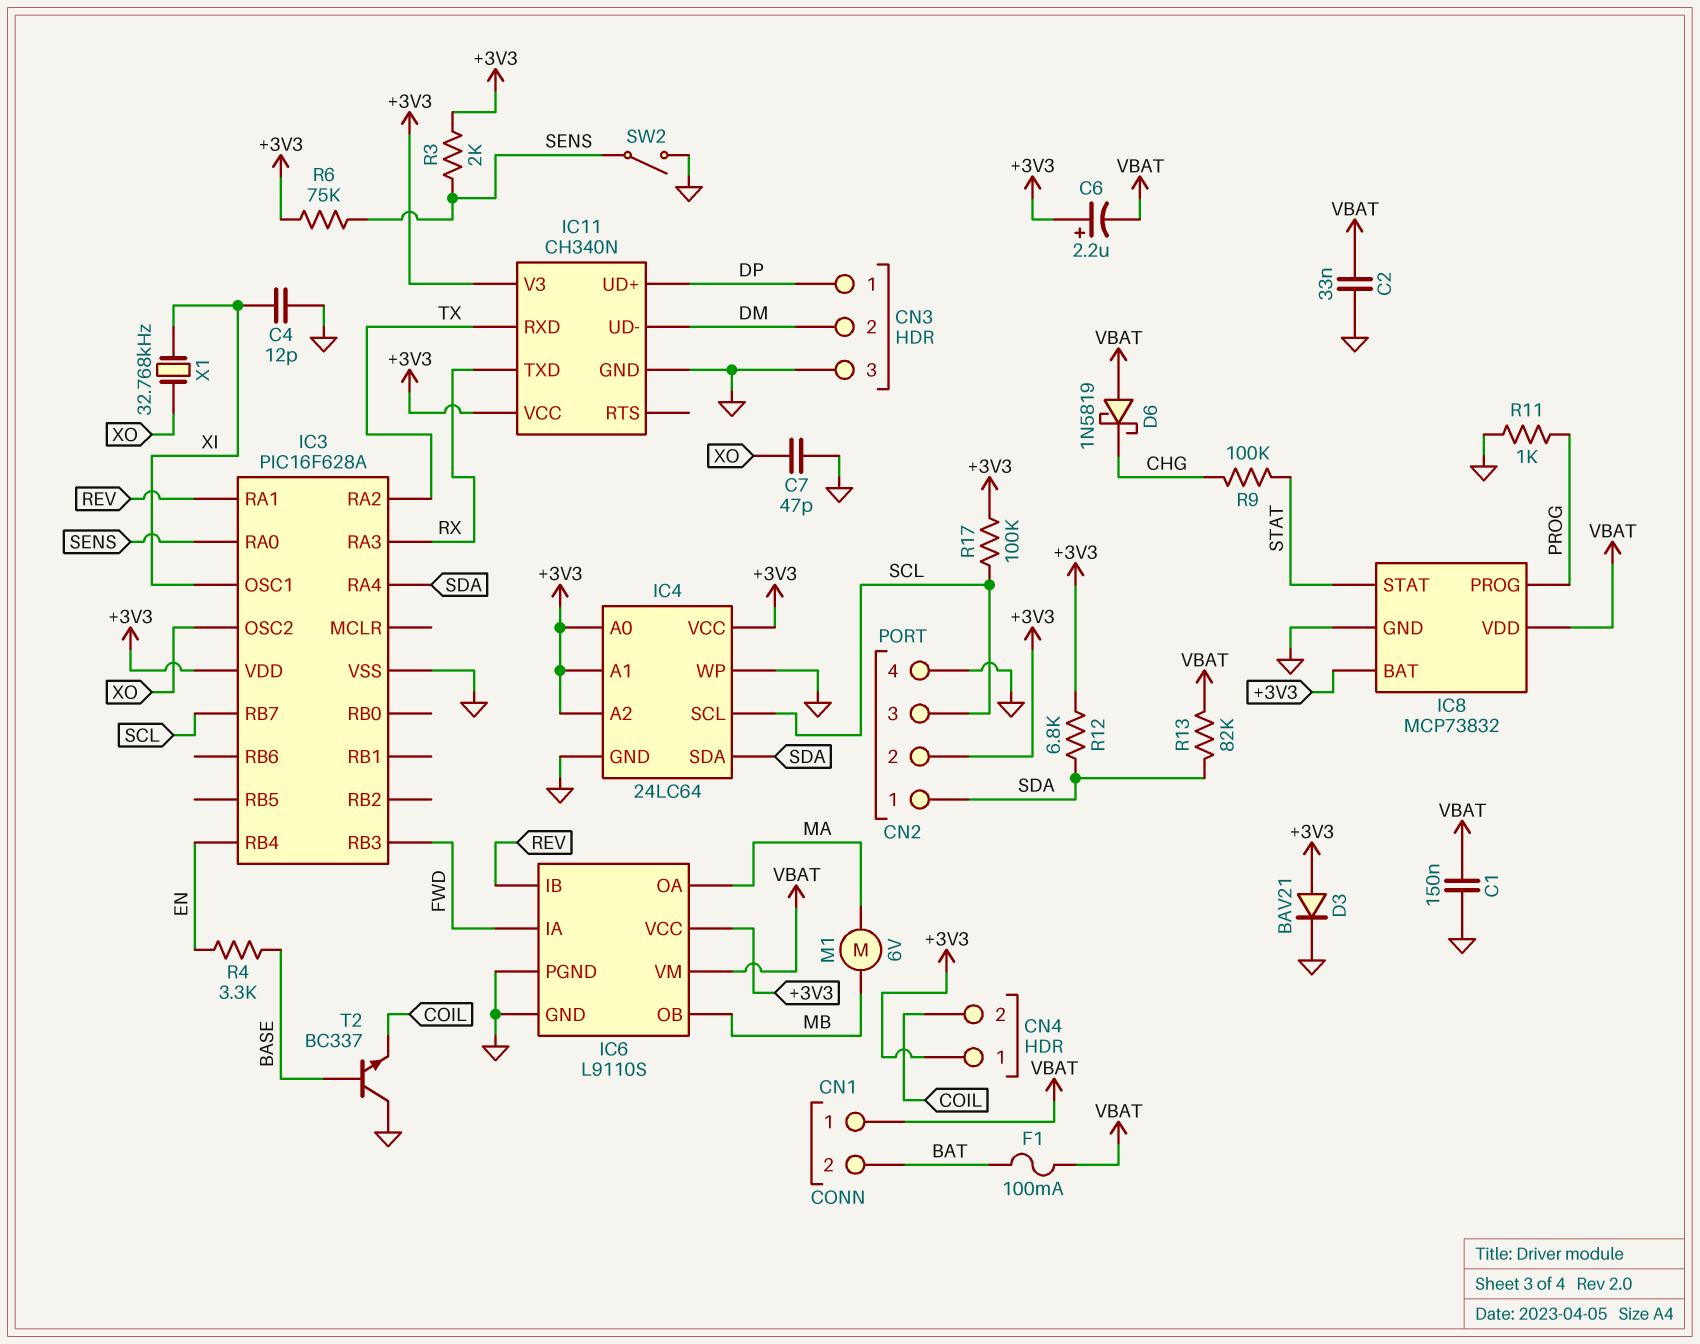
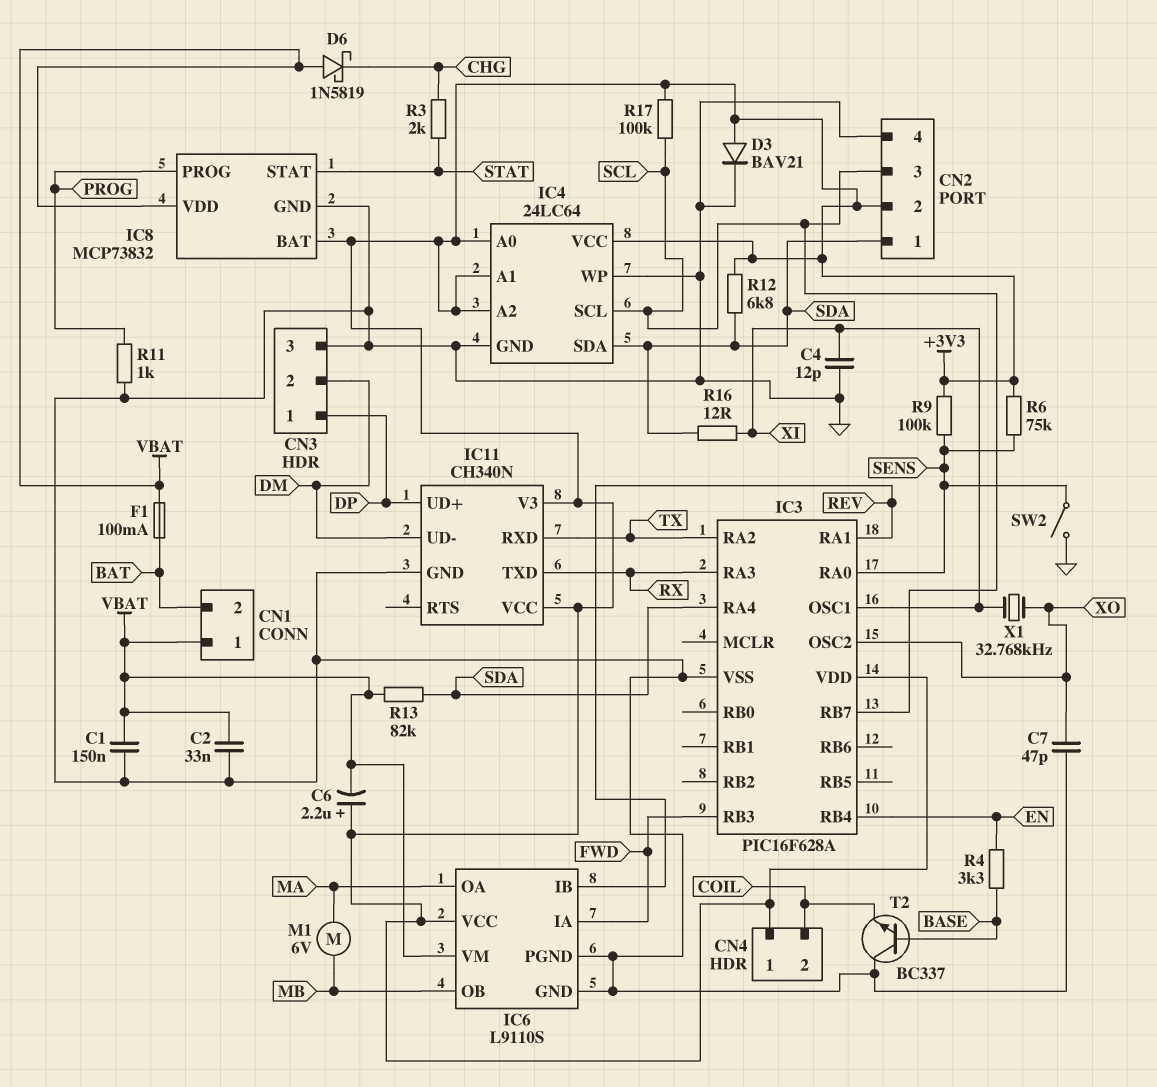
R3: 2k (+3V3, SENS) -> 2k (CHG, STAT)
R9: 100k (CHG, STAT) -> 100k (+3V3, SENS)
R16: none -> 12 (SDA, XI)

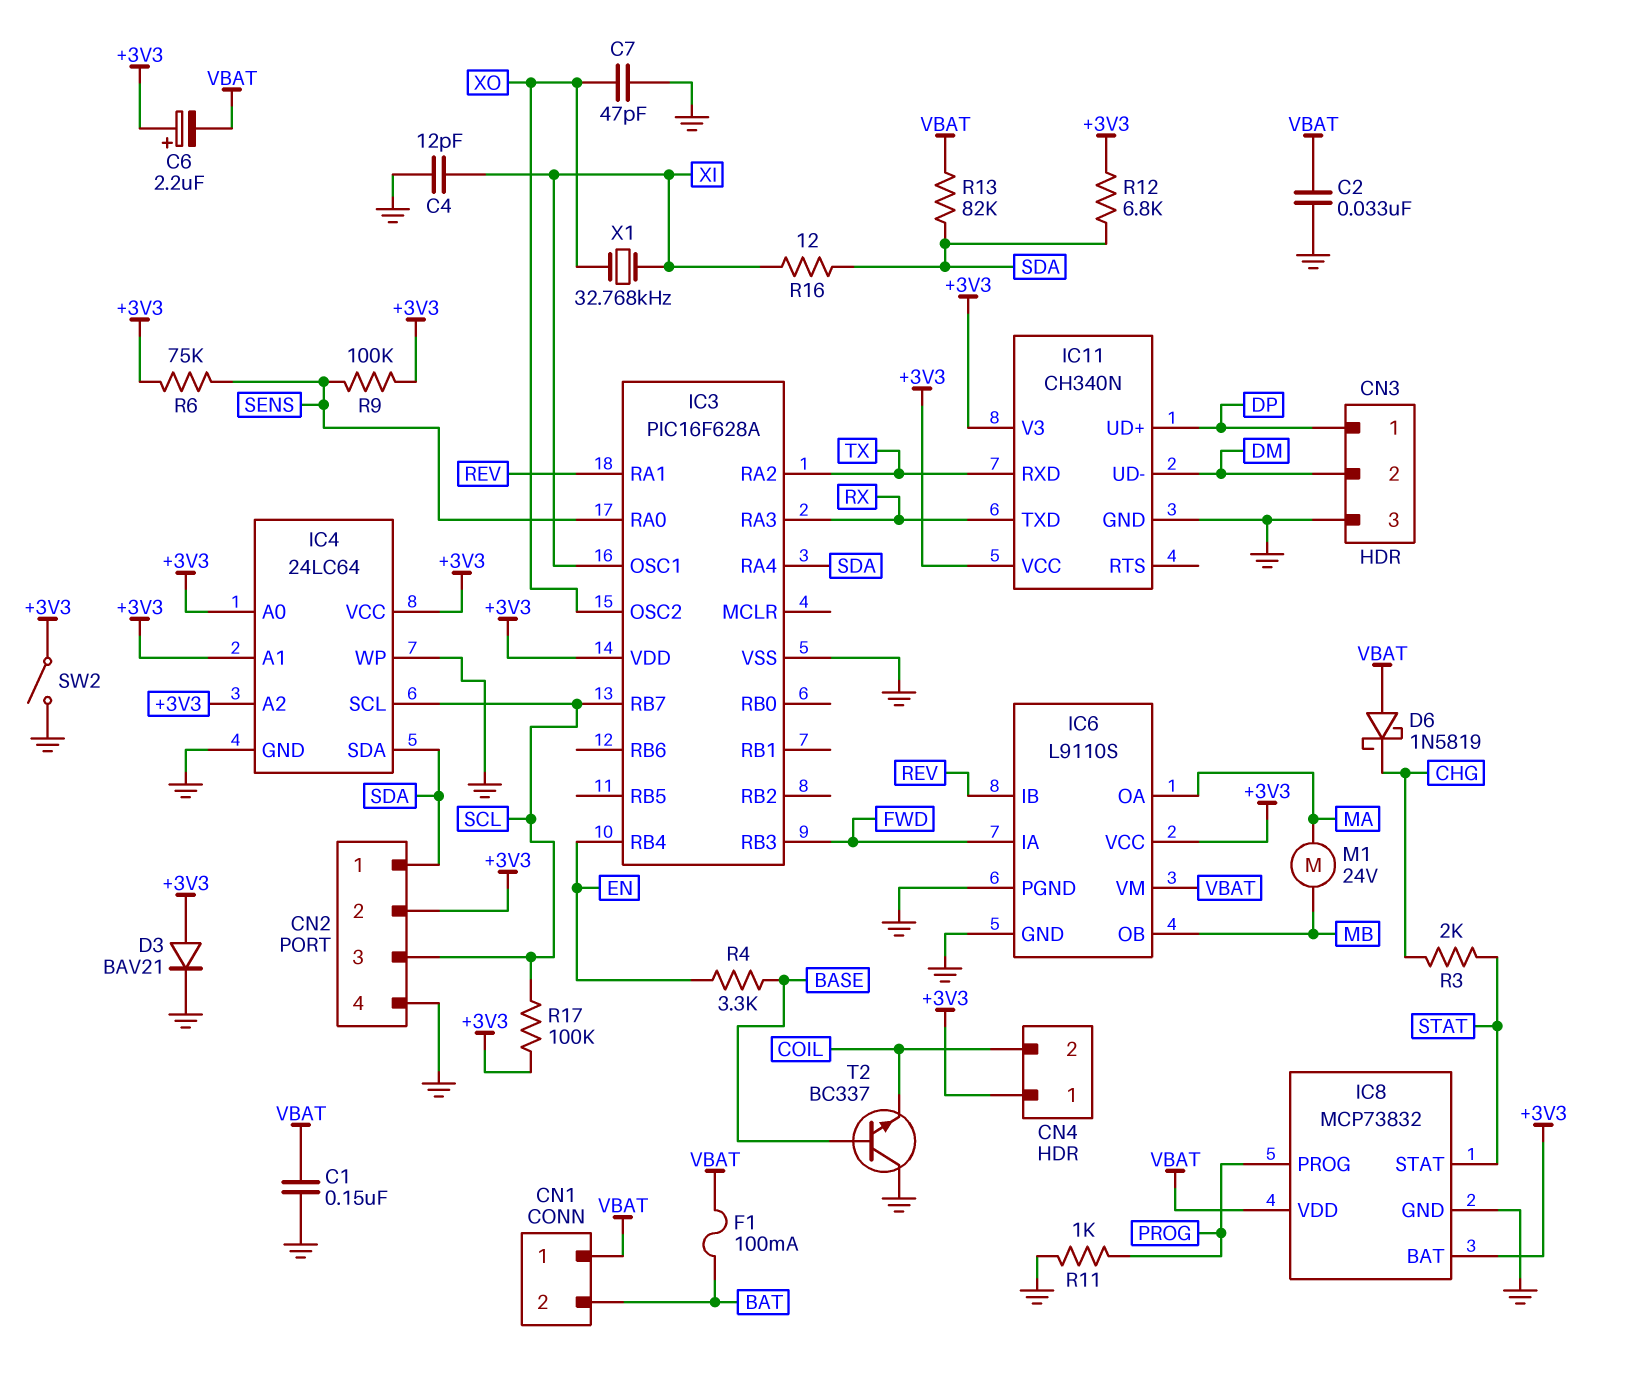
M1: motor 6V (MA, MB) -> motor 24V (MA, MB)
SW2: switch (GND, SENS) -> switch (+3V3, GND)

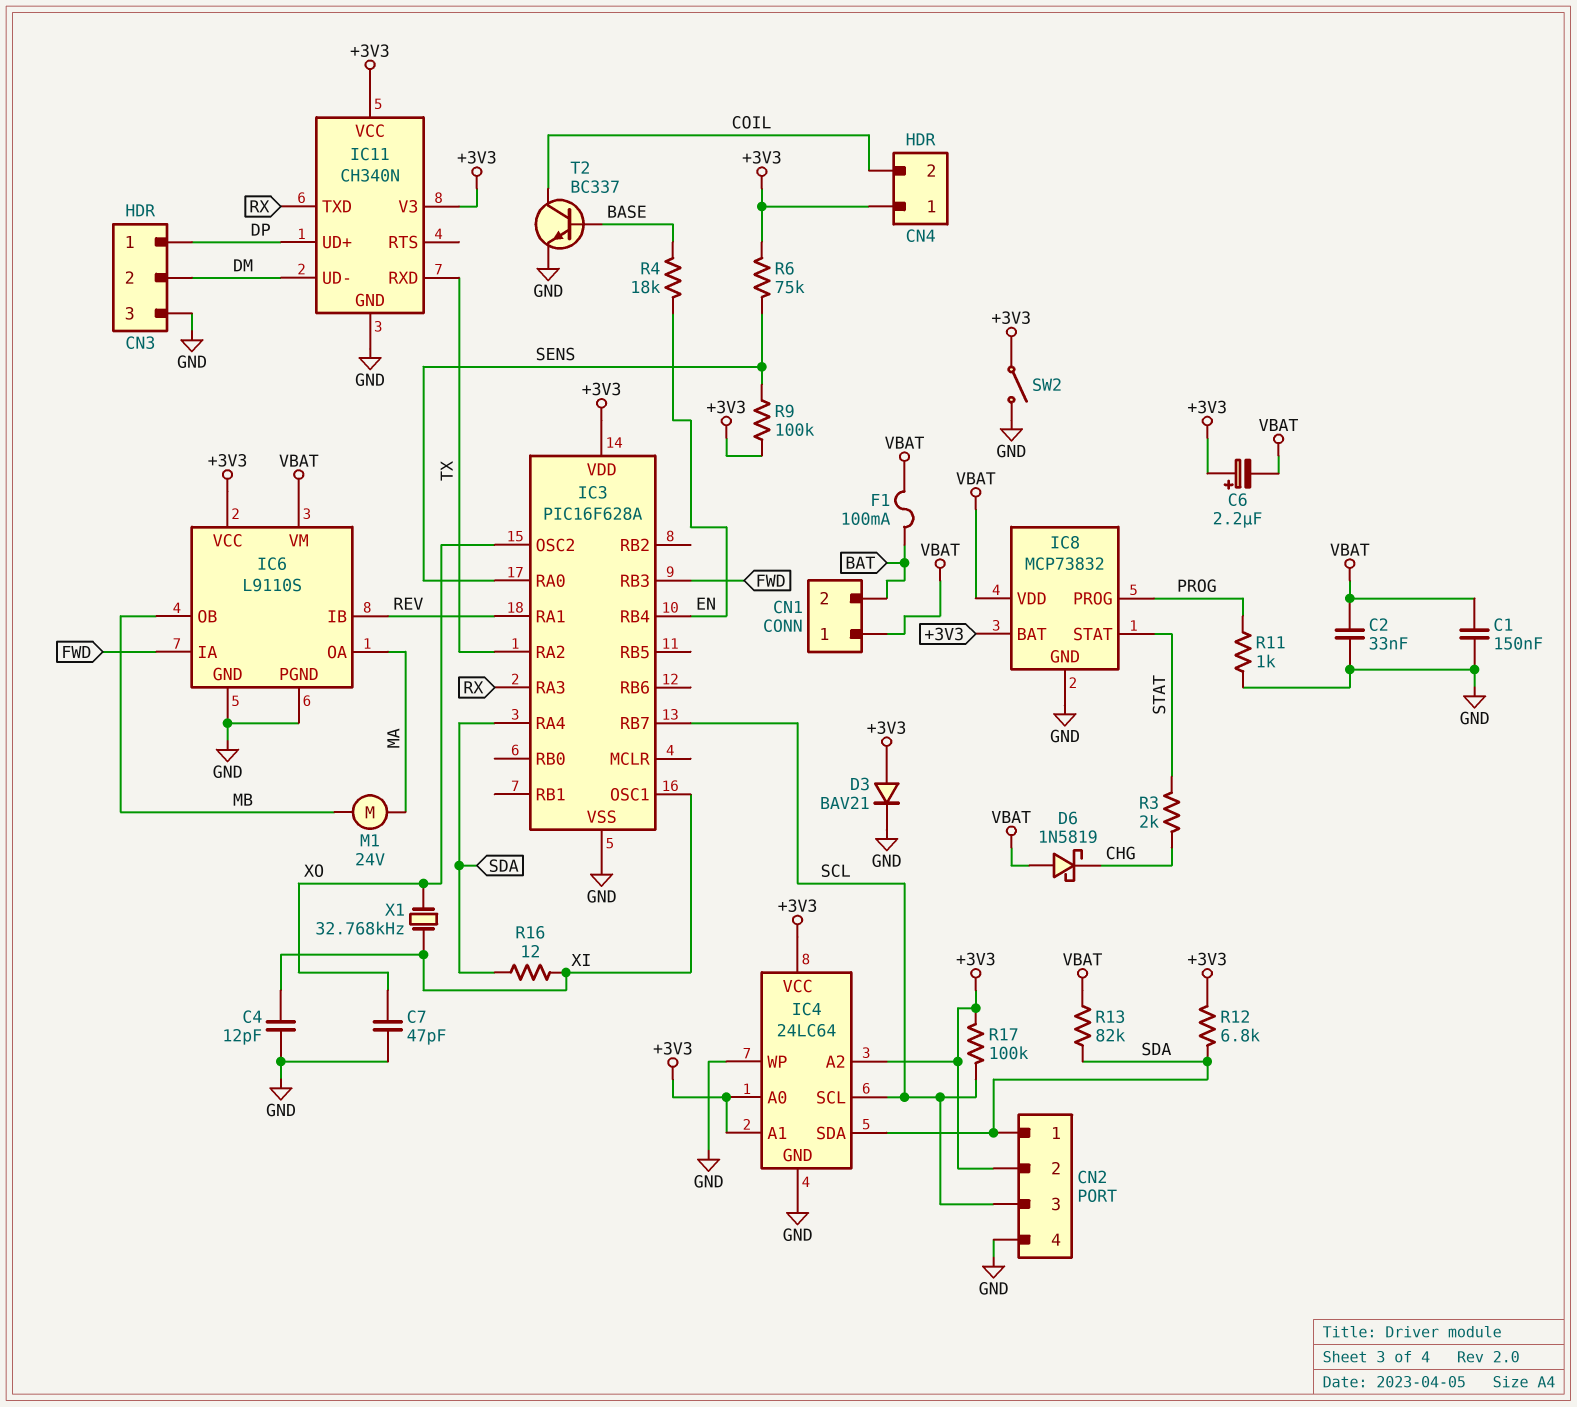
R4: 3.3k (BASE, EN) -> 18k (BASE, EN)
T2: NPN BC337 (B BASE, C GND, E COIL) -> NPN BC337 (B BASE, C COIL, E GND)

